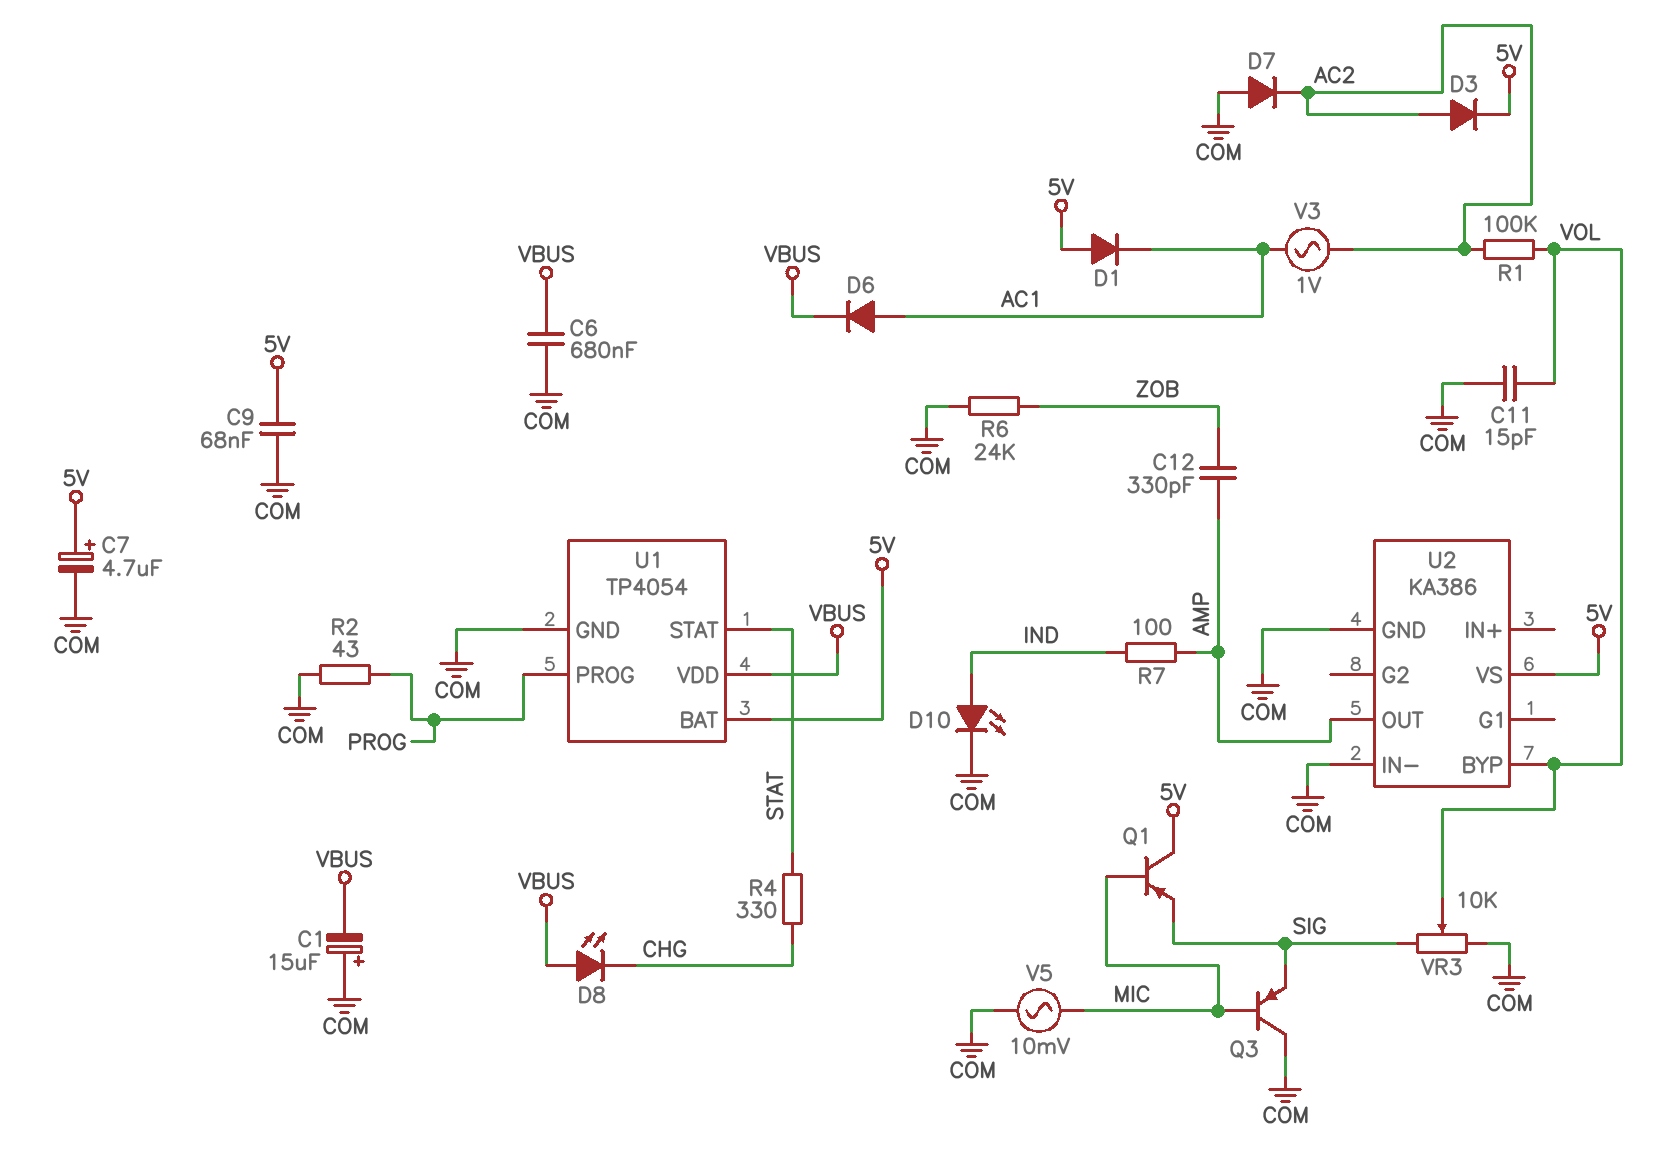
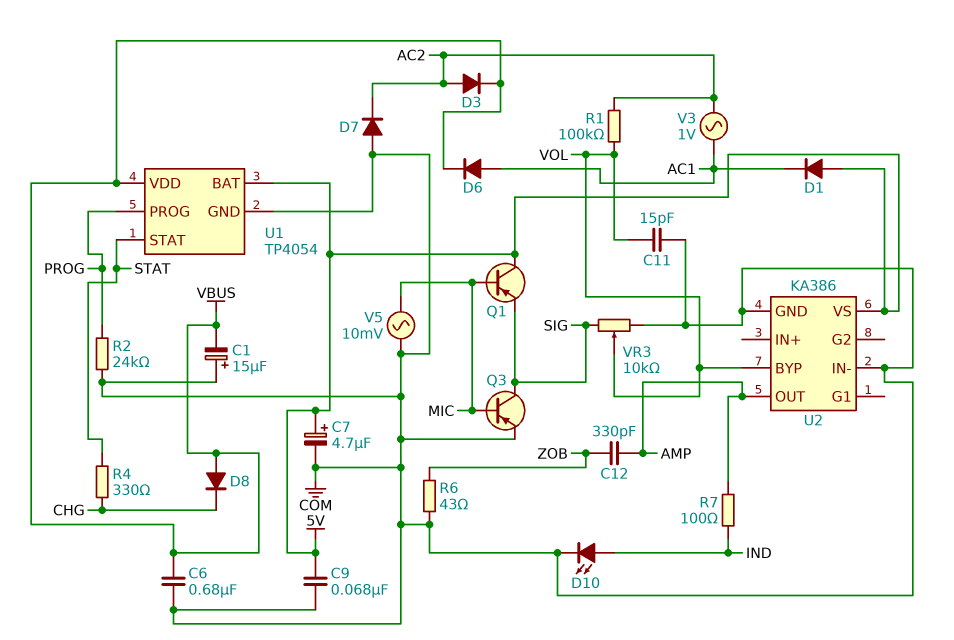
D3: diode (A AC2, K 5V) -> diode (A AC2, K VBUS)
D8: LED (A VBUS, K CHG) -> diode (A VBUS, K CHG)
Q3: PNP (B MIC, C COM, E SIG) -> PNP (B MIC, C SIG, E COM)
R2: 43 (COM, PROG) -> 24k (COM, PROG)
R6: 24k (COM, ZOB) -> 43 (COM, ZOB)

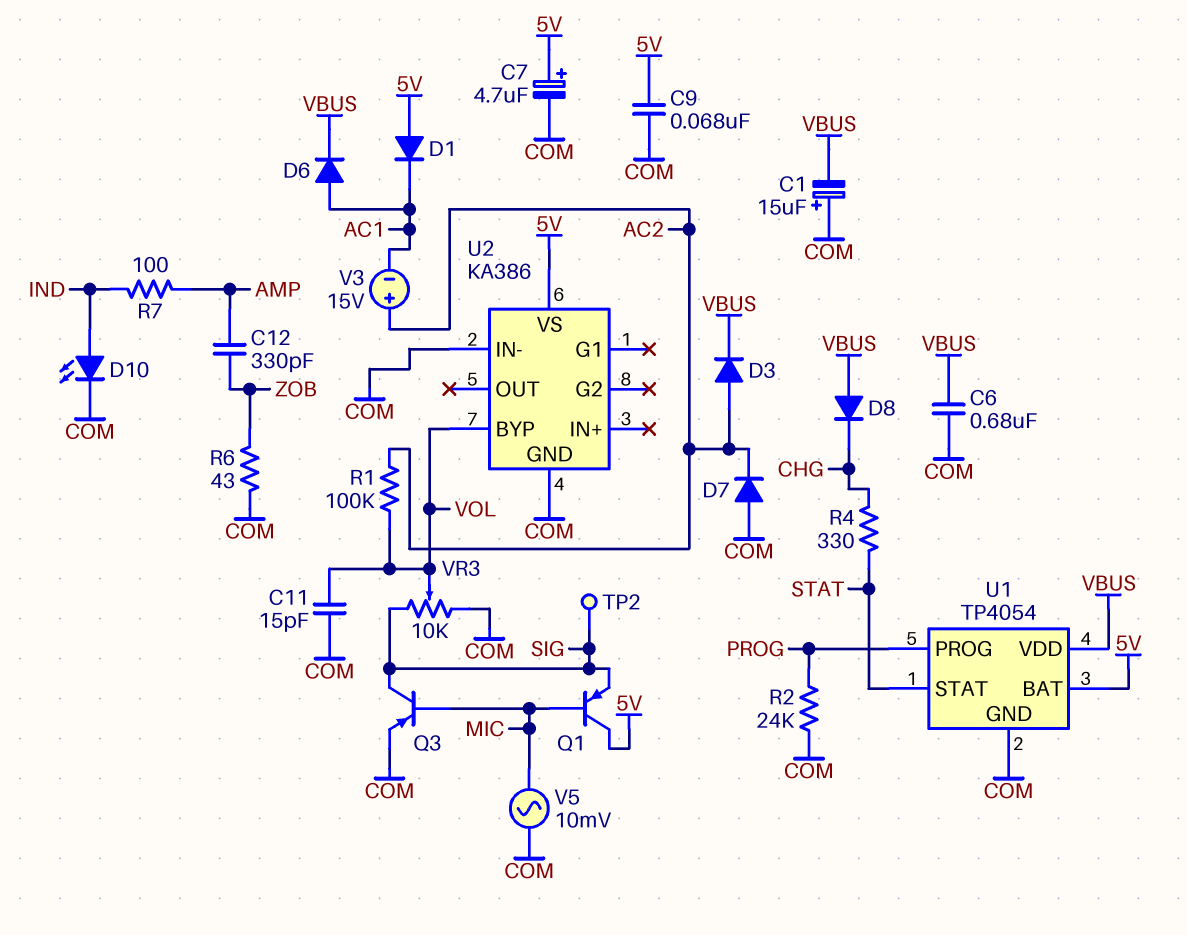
TP2: none -> test point (SIG)
U2 pin OUT: AMP -> none
V3: AC 1V (AC1, AC2) -> 15V (plus AC2, minus AC1)

